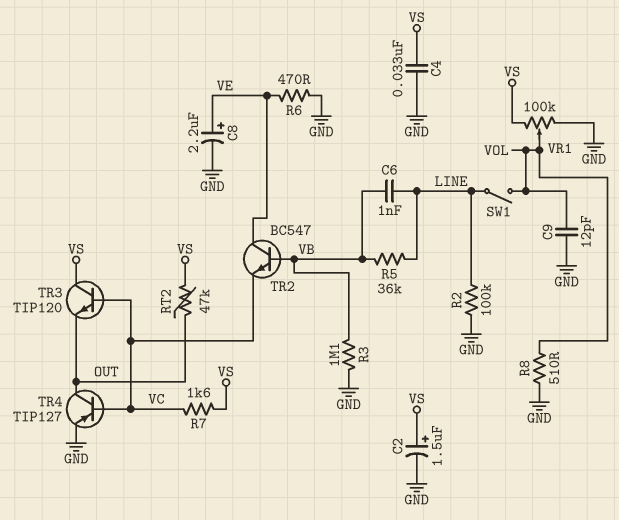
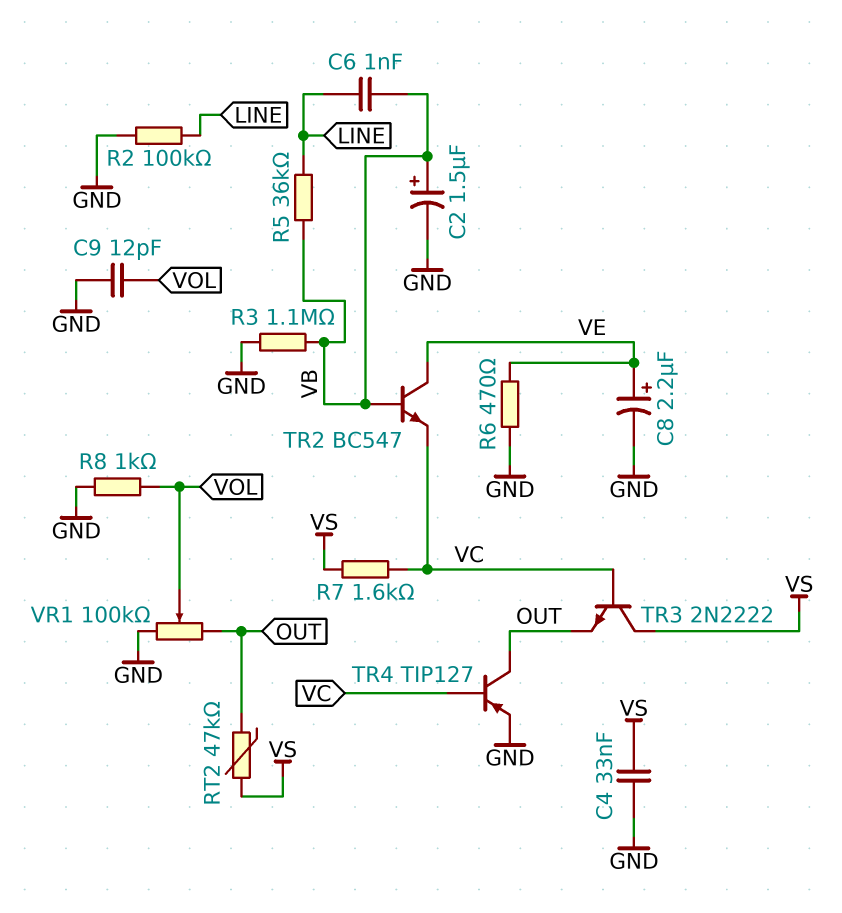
C2: 1.5uF (plus VS, minus GND) -> 1.5uF (plus VB, minus GND)
R8: 510 (GND, VOL) -> 1k (GND, VOL)
SW1: switch (LINE, VOL) -> none
TR3: NPN TIP120 (B VC, C VS, E OUT) -> NPN 2N2222 (B VC, C VS, E OUT)
VR1: 100k (GND, VS, wiper VOL) -> 100k (GND, OUT, wiper VOL)

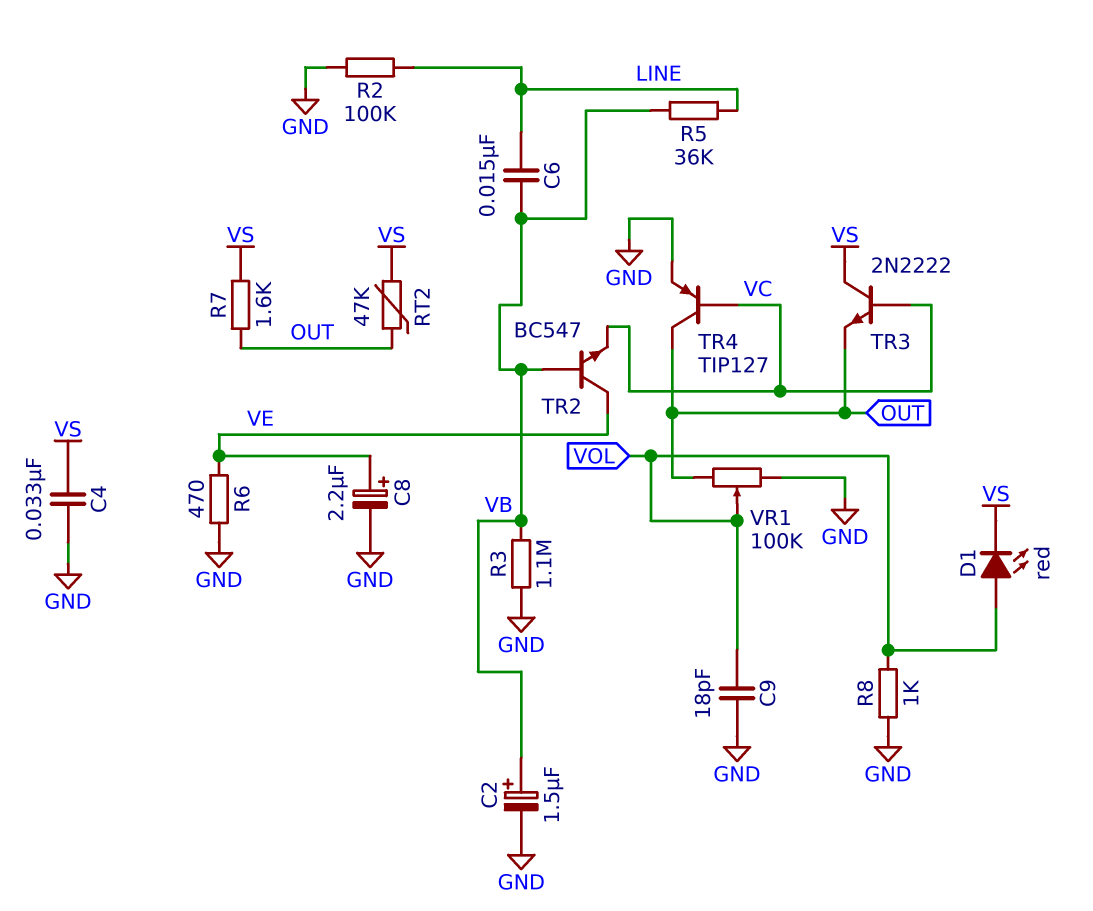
C6: 1nF (LINE, VB) -> 15nF (LINE, VB)
C9: 12pF (GND, VOL) -> 18pF (GND, VOL)
D1: none -> LED red (A VOL, K VS)
R7: 1.6k (VC, VS) -> 1.6k (OUT, VS)

